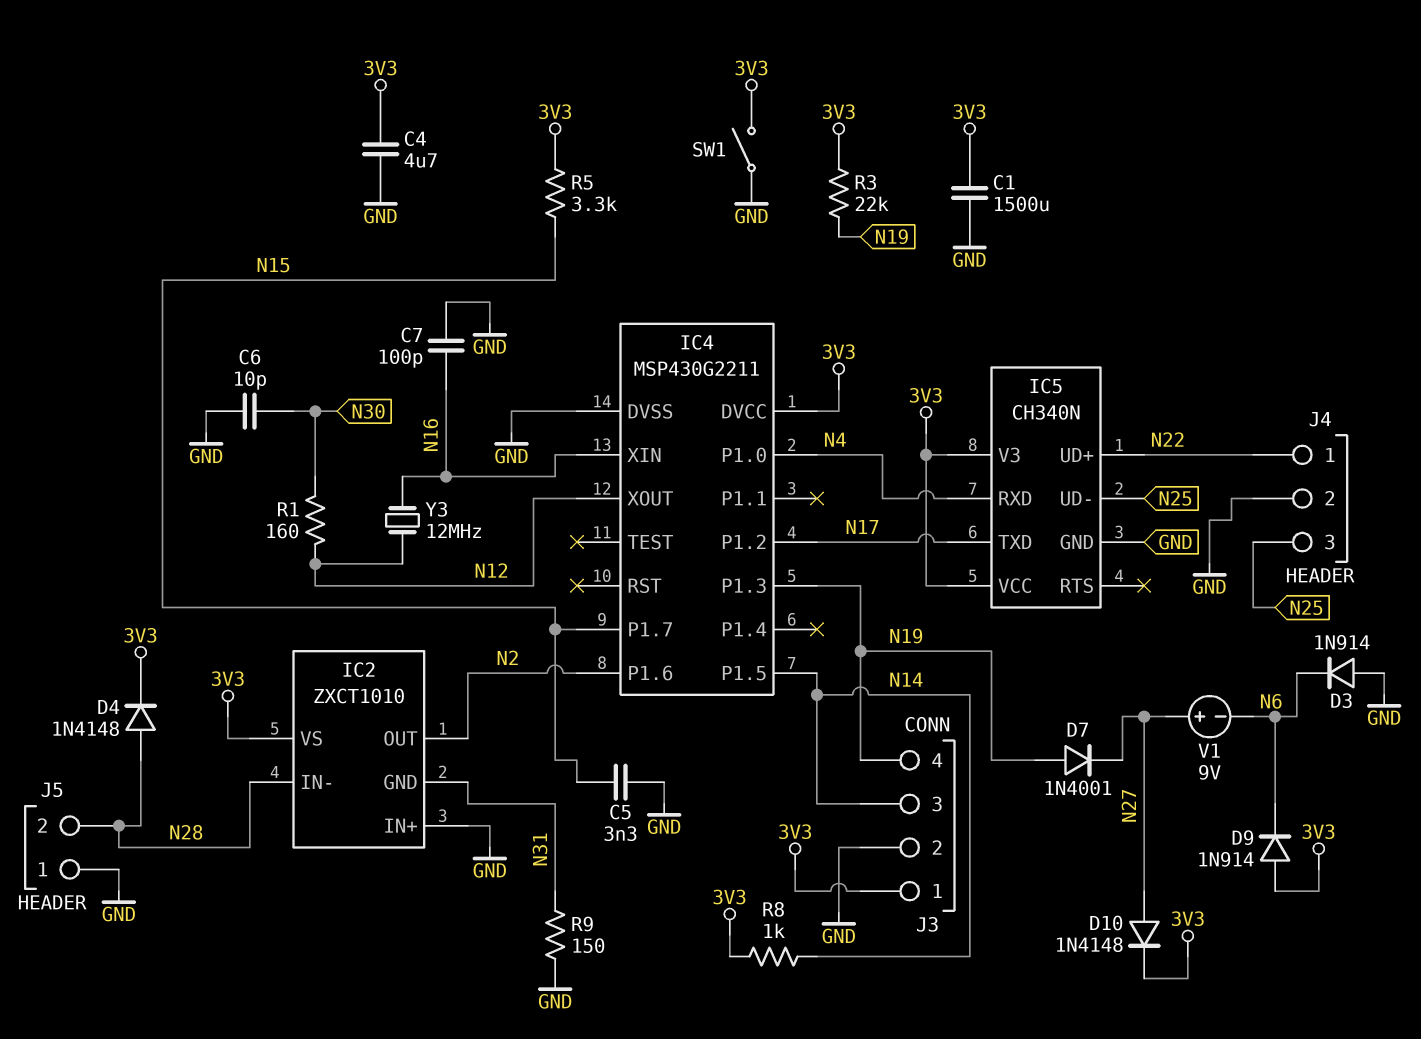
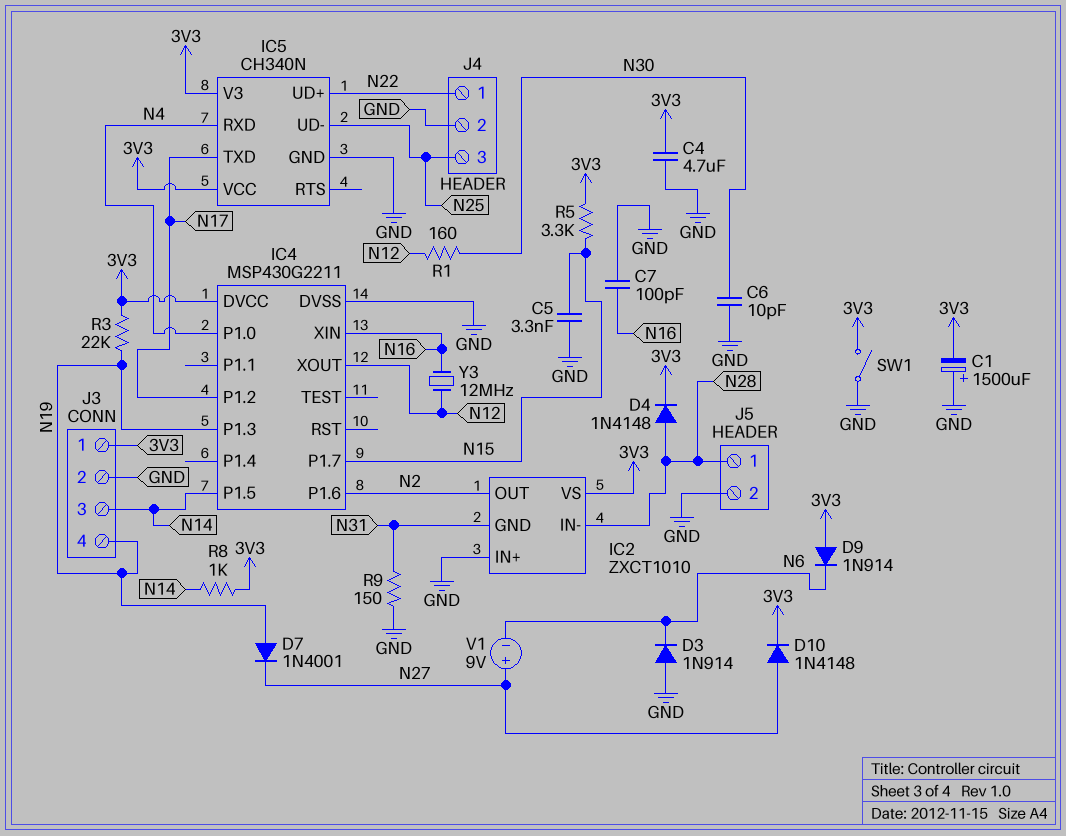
C1: 1500uF (3V3, GND) -> 1500uF (plus GND, minus 3V3)
J5 pin 1: GND -> N28
J5 pin 2: N28 -> GND

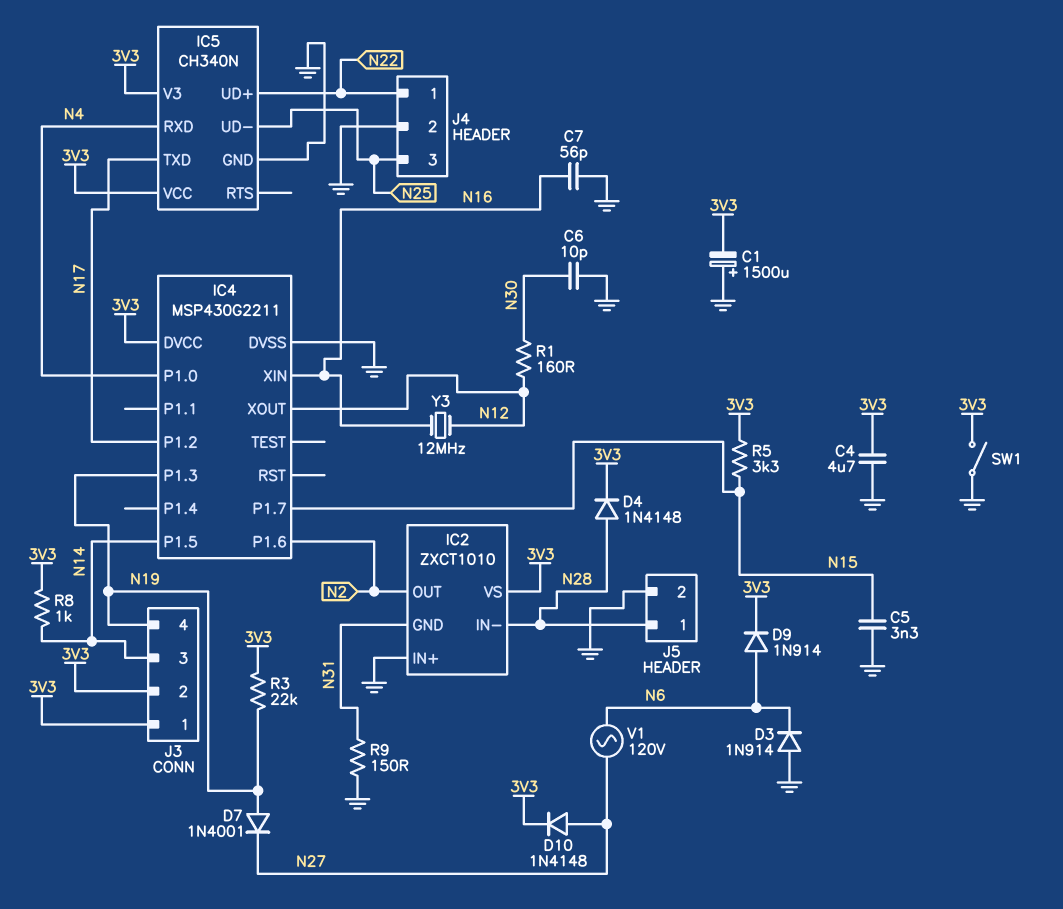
C7: 100pF (GND, N16) -> 56pF (GND, N16)
D9: diode 1N914 (A 3V3, K N6) -> diode 1N914 (A N6, K 3V3)
J3 pin 2: GND -> 3V3
V1: 9V (plus N27, minus N6) -> AC 120V (N6, N27)

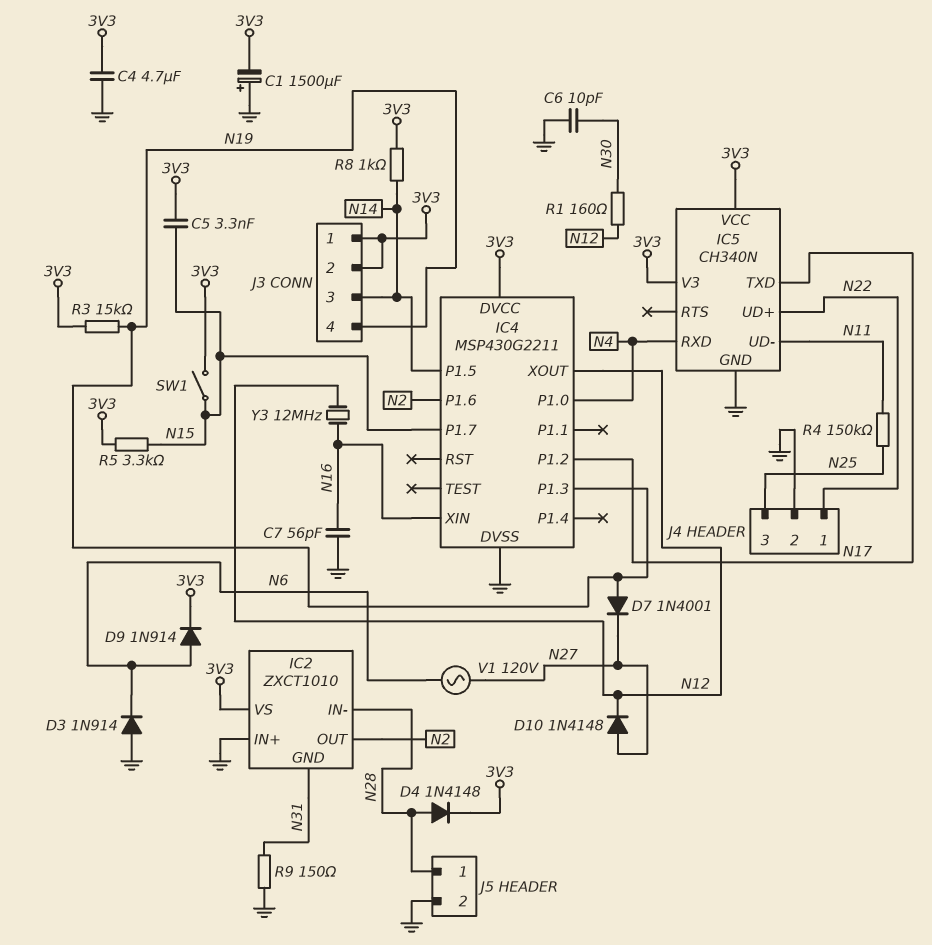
C5: 3.3nF (GND, N15) -> 3.3nF (3V3, N15)
D10: diode 1N4148 (A N27, K 3V3) -> diode 1N4148 (A N27, K N12)
IC5 pin UD-: N25 -> N11
R3: 22k (3V3, N19) -> 15k (3V3, N19)
R4: none -> 150k (N11, N25)
SW1: switch (3V3, GND) -> switch (3V3, N15)

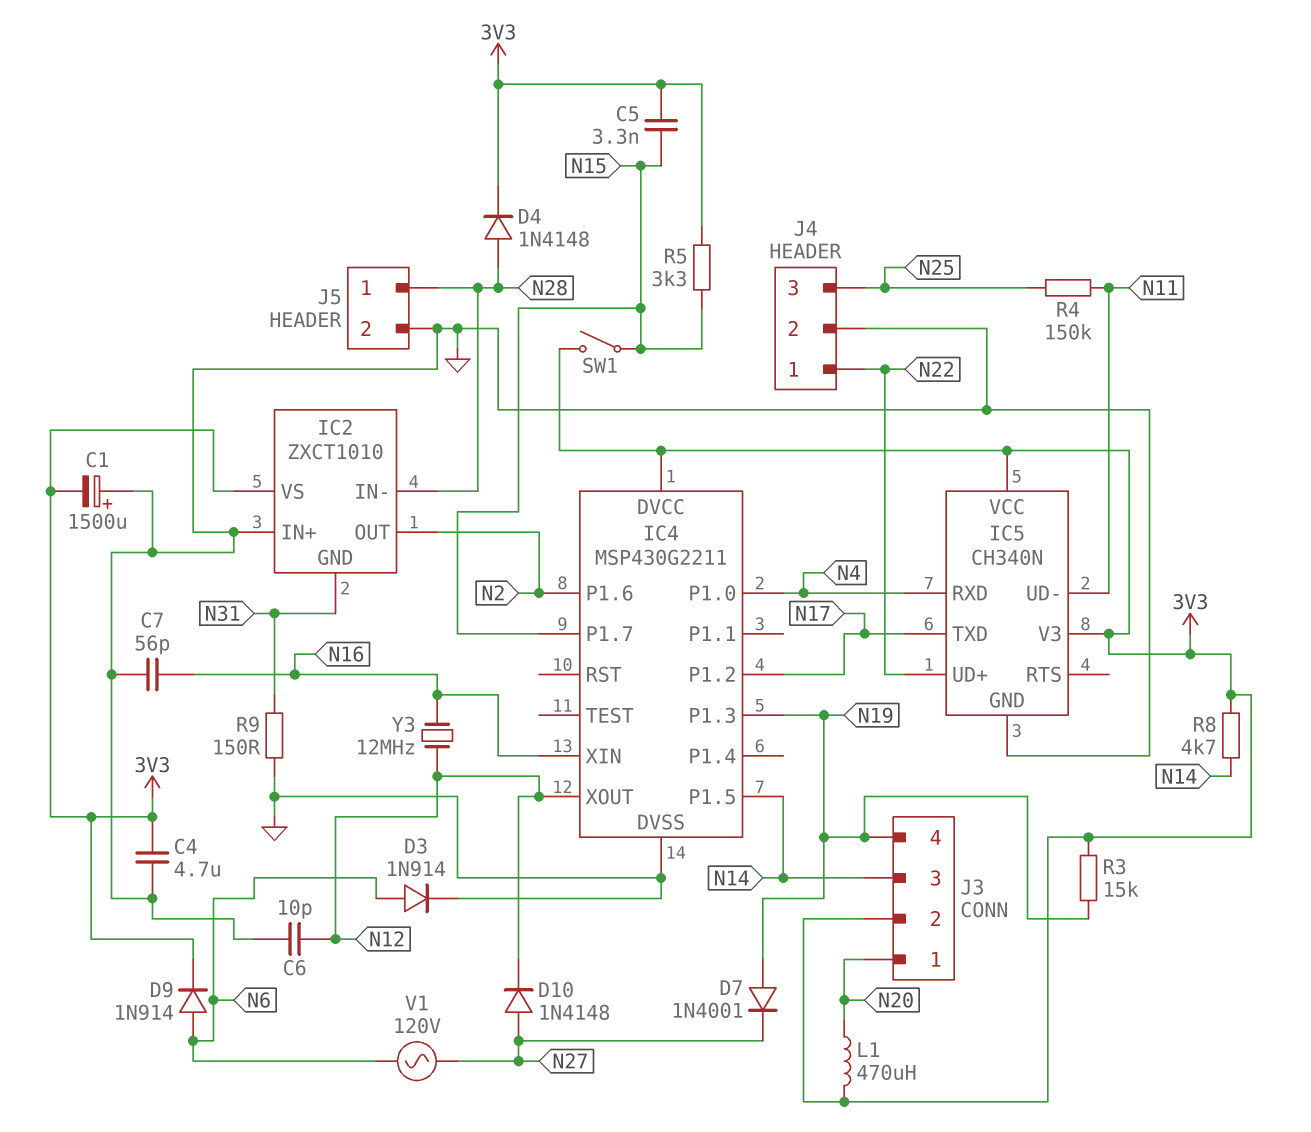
C6: 10pF (GND, N30) -> 10pF (GND, N12)
D3: diode 1N914 (A GND, K N6) -> diode 1N914 (A N6, K GND)
J3 pin 1: 3V3 -> N20
L1: none -> 470uH (3V3, N20)
R1: 160 (N12, N30) -> none
R8: 1k (3V3, N14) -> 4.7k (3V3, N14)

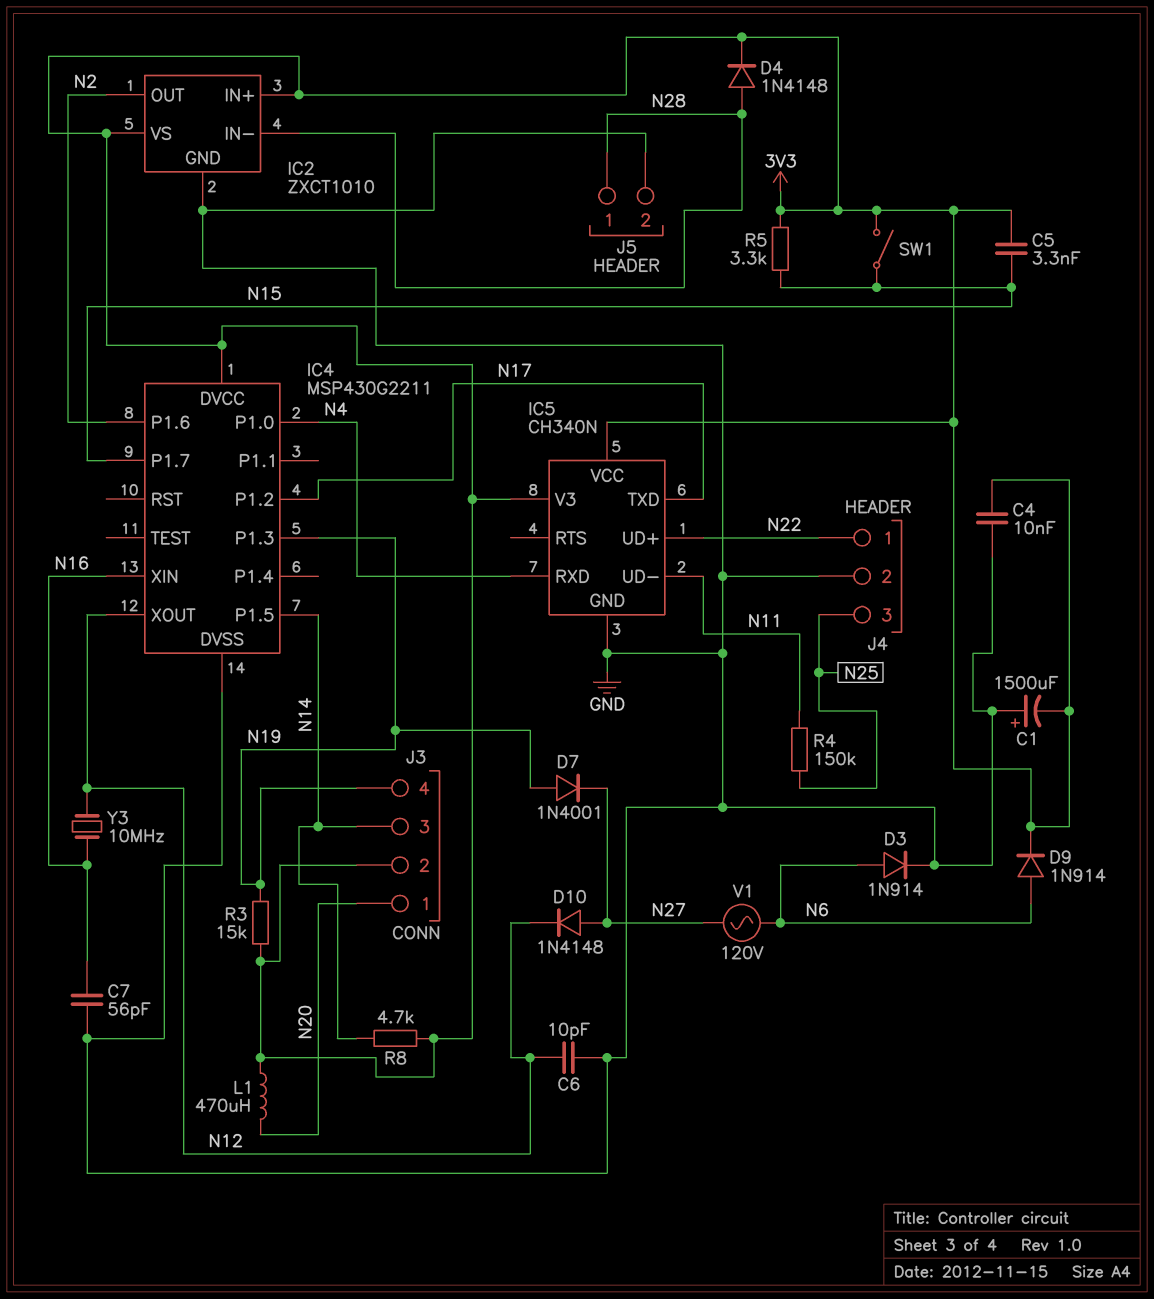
C4: 4.7uF (3V3, GND) -> 10nF (3V3, GND)
IC2 pin GND: N31 -> GND
IC2 pin IN+: GND -> 3V3
R9: 150 (GND, N31) -> none
Y3: 12MHz (N12, N16) -> 10MHz (N12, N16)

